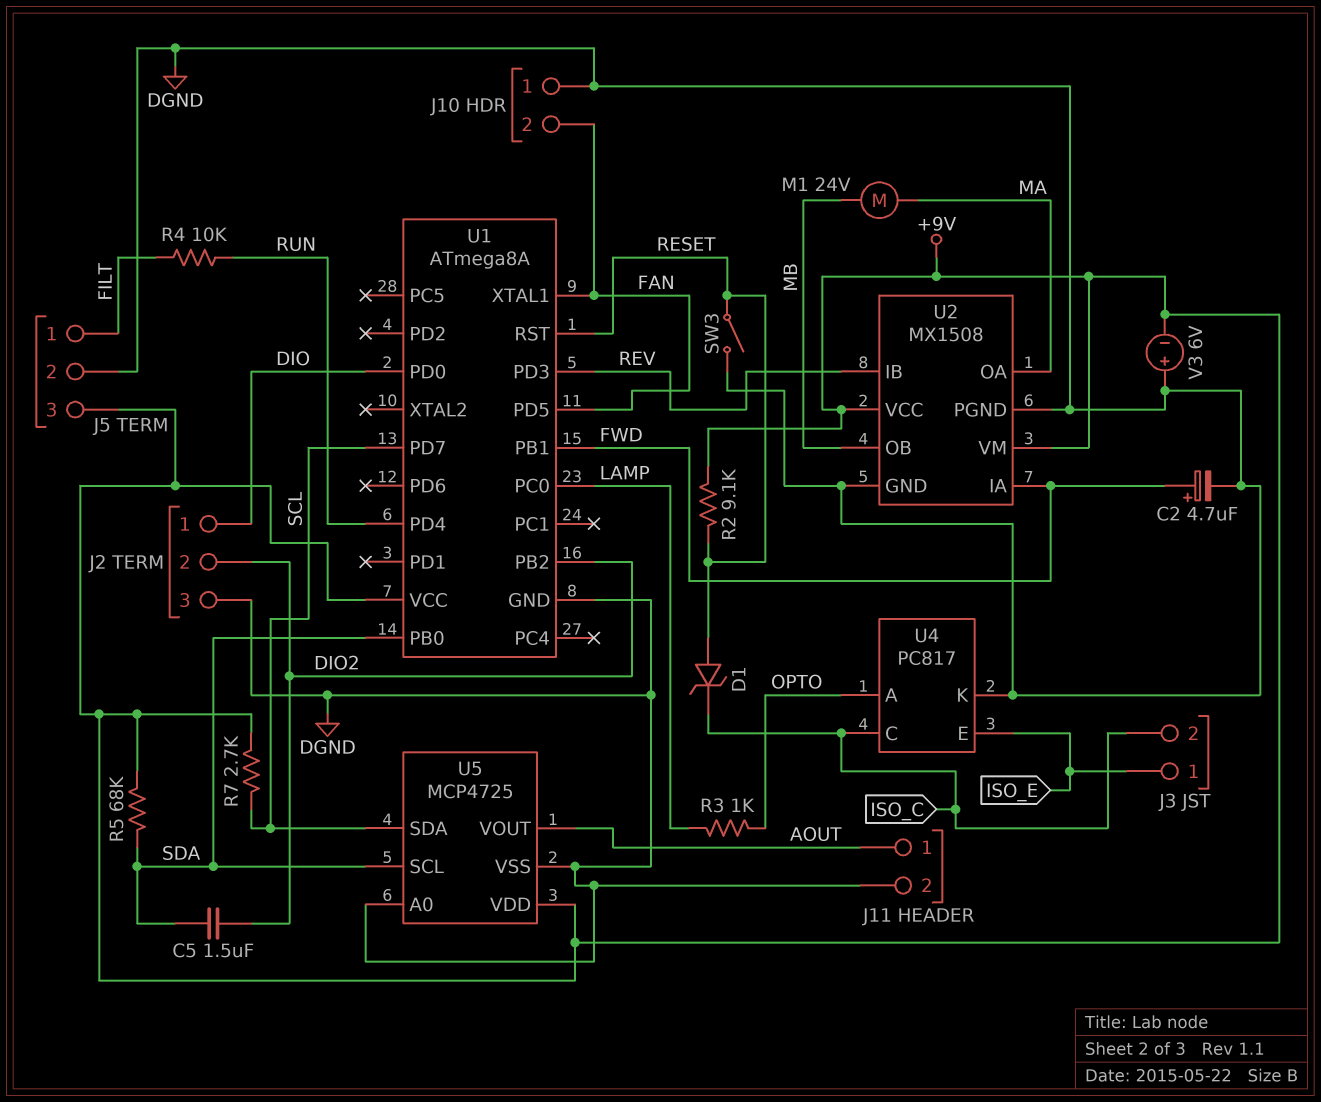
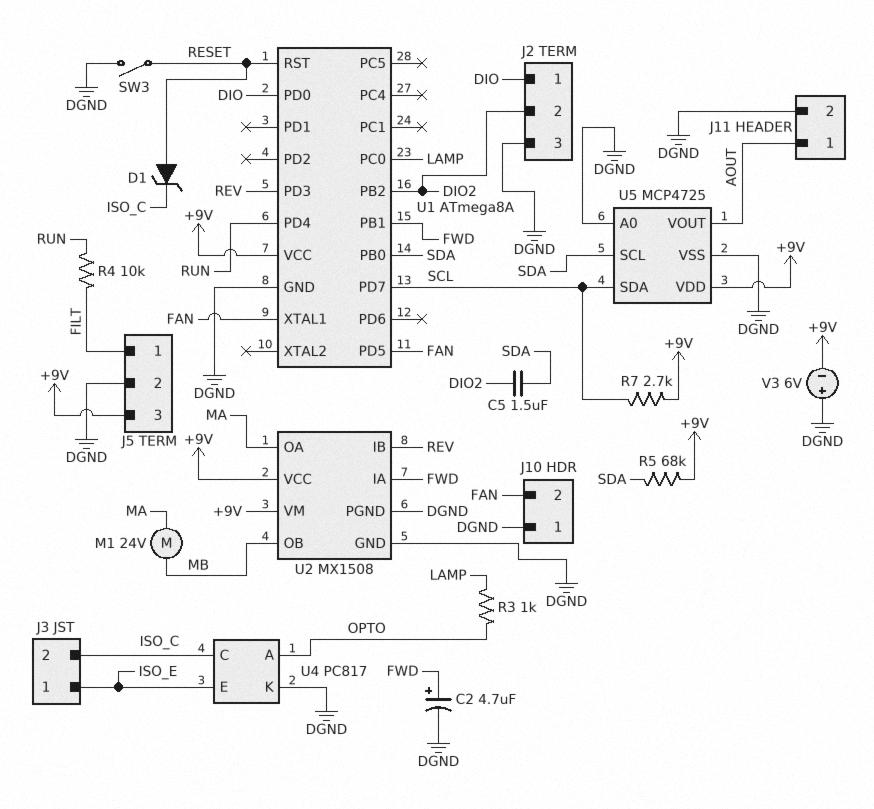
R2: 9.1k (+9V, RESET) -> none

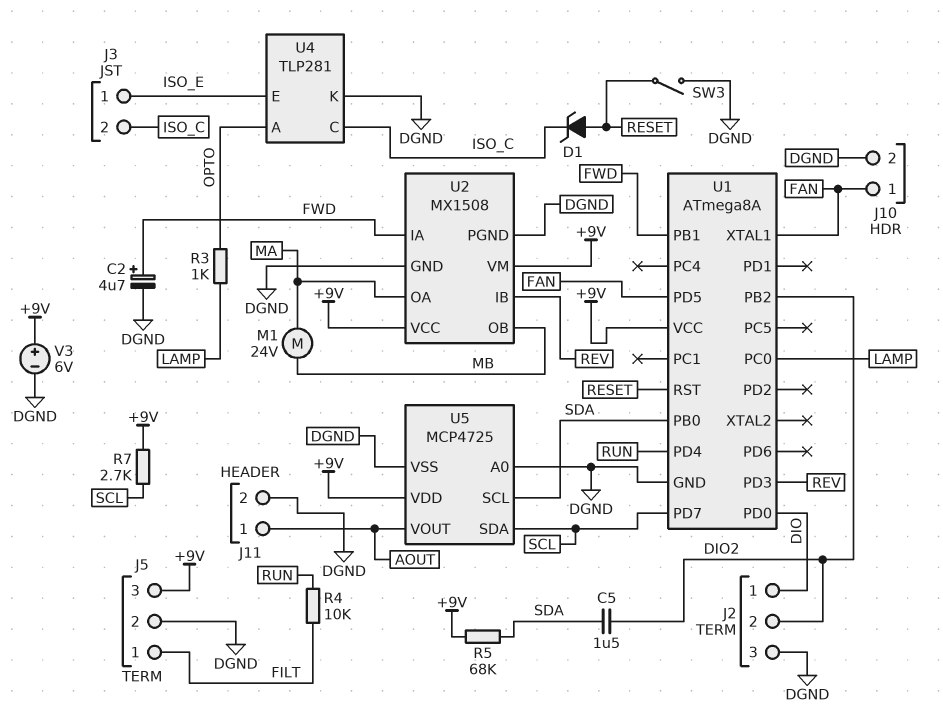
J10 pin 1: DGND -> FAN
J10 pin 2: FAN -> DGND
U4: PC817 -> TLP281
V3: 6V (plus DGND, minus +9V) -> 6V (plus +9V, minus DGND)

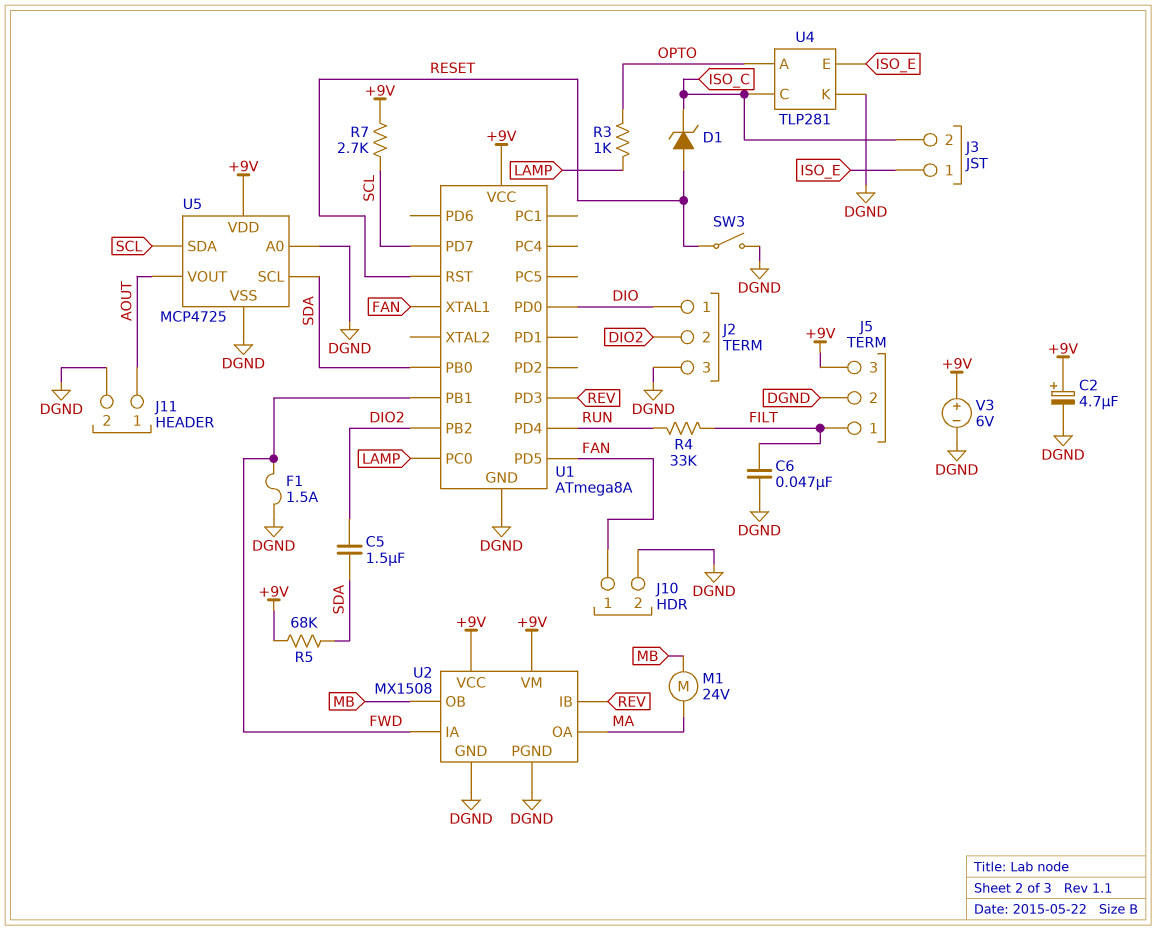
C2: 4.7uF (plus FWD, minus DGND) -> 4.7uF (plus +9V, minus DGND)
C6: none -> 47nF (DGND, FILT)
F1: none -> 1.5A (DGND, FWD)
R4: 10k (FILT, RUN) -> 33k (FILT, RUN)

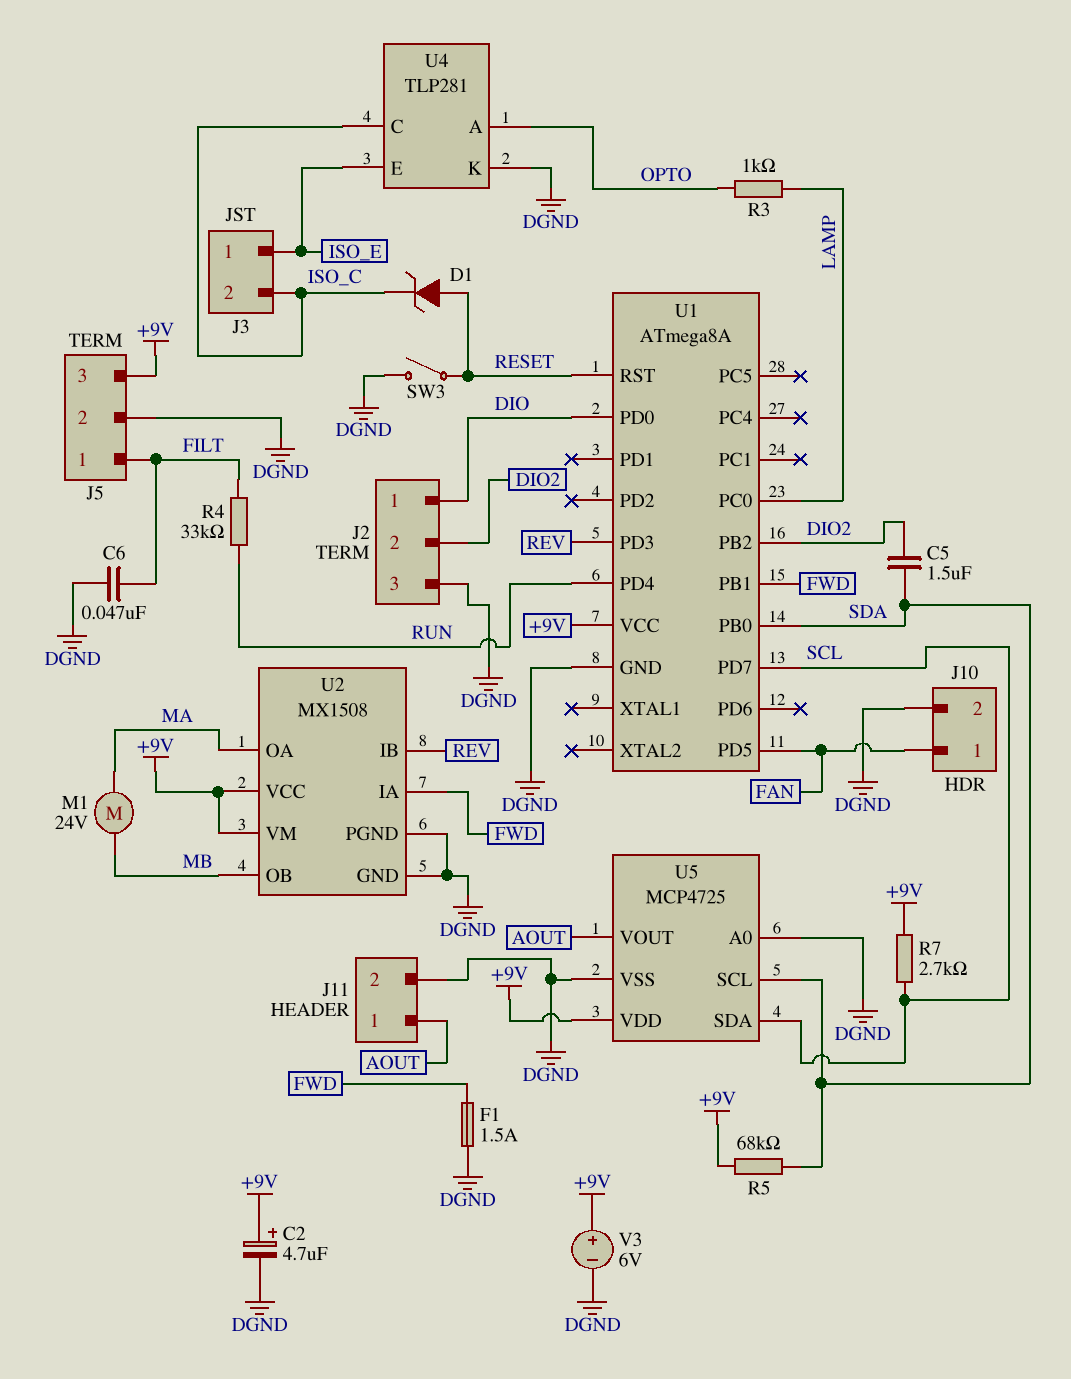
U1 pin XTAL1: FAN -> none

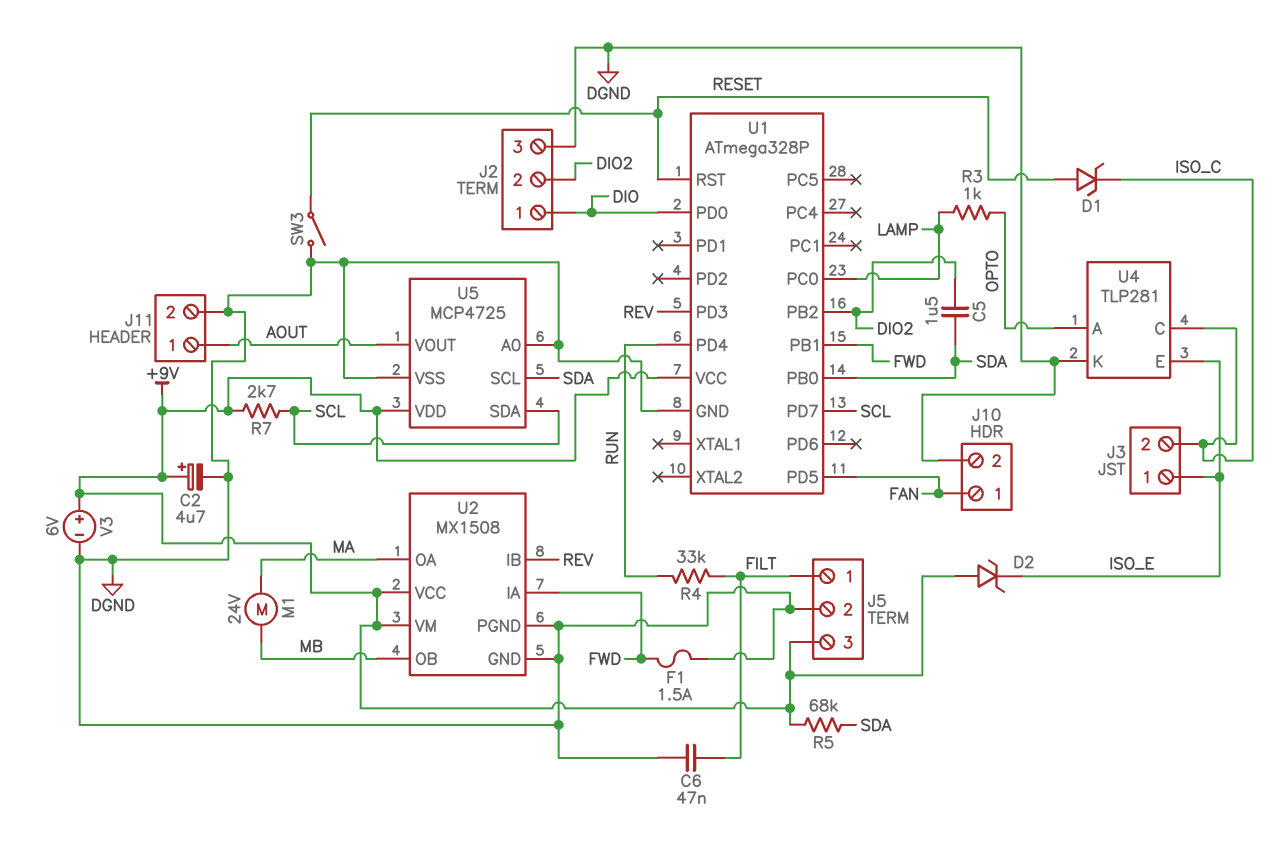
D2: none -> zener (A +9V, K ISO_E)
U1: ATmega8A -> ATmega328P

